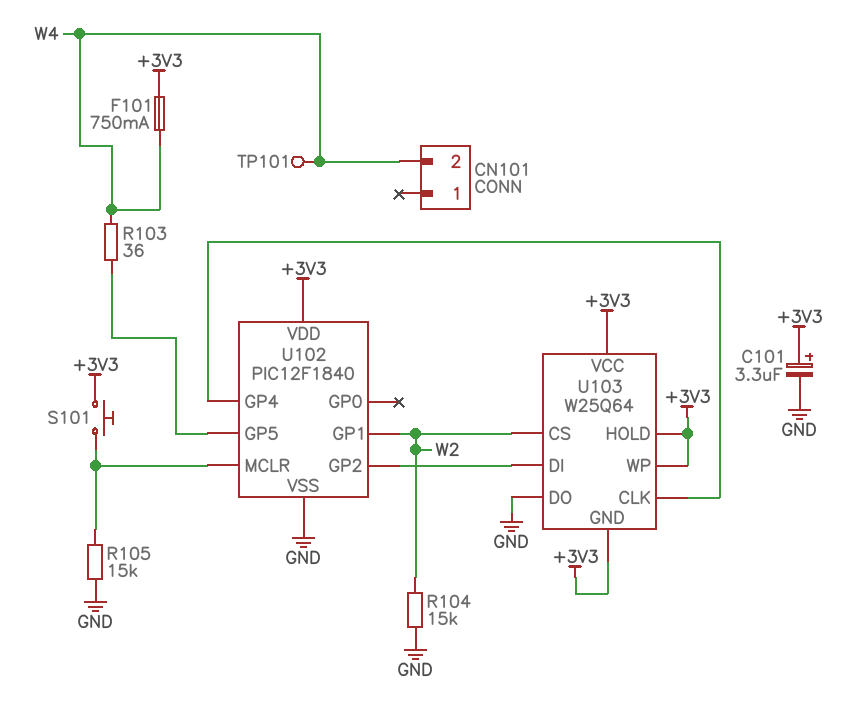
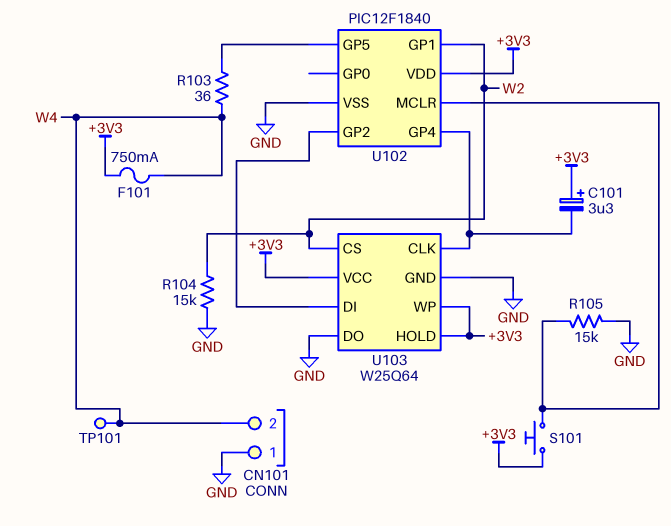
C101: 3.3uF (plus +3V3, minus GND) -> 3.3uF (plus +3V3, minus U102/GP4)
CN101 pin 1: none -> GND
U103 pin GND: +3V3 -> GND

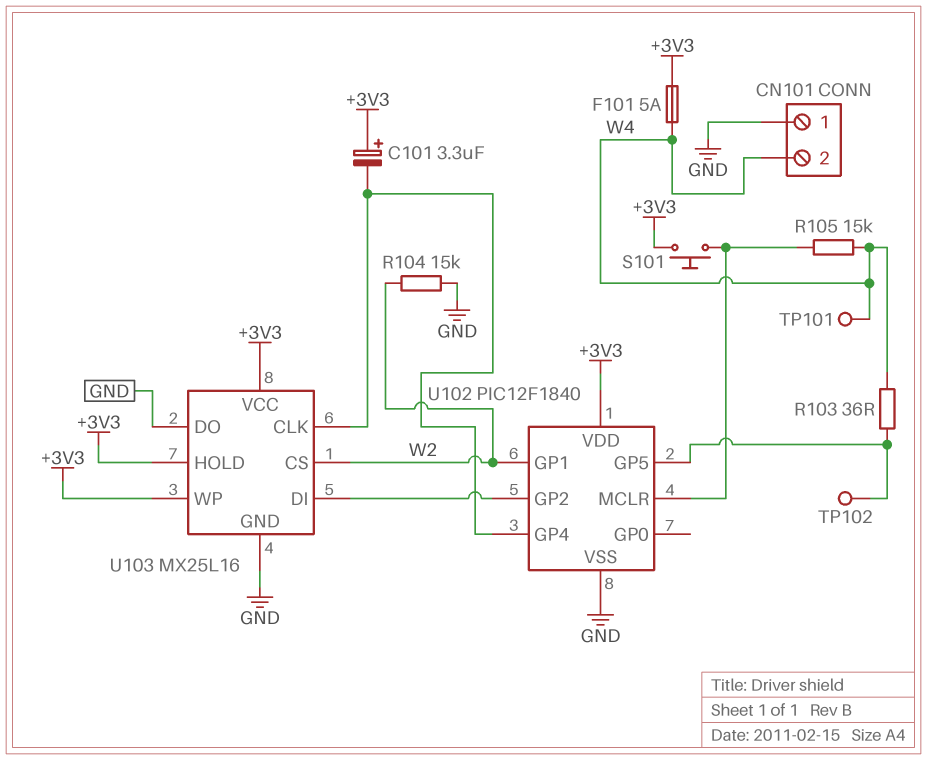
F101: 750mA (+3V3, W4) -> 5A (+3V3, W4)
R105: 15k (GND, U102/MCLR) -> 15k (U102/MCLR, W4)
TP102: none -> test point (U102/GP5)
U103: W25Q64 -> MX25L16

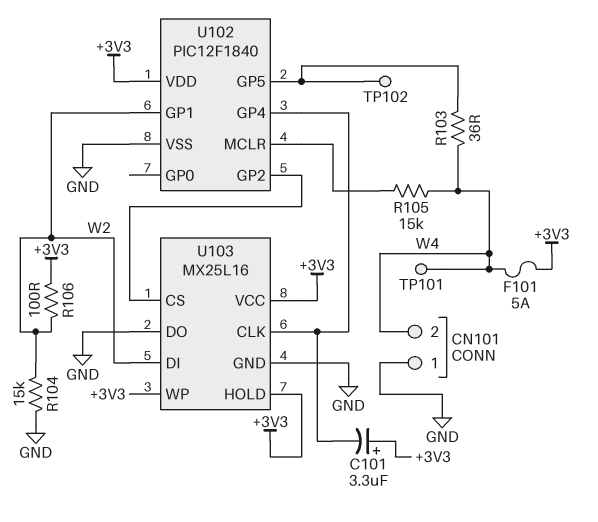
R106: none -> 100 (+3V3, W2)
S101: button (+3V3, U102/MCLR) -> none
U103 pin CS: W2 -> U102/GP2
U103 pin DI: U102/GP2 -> W2

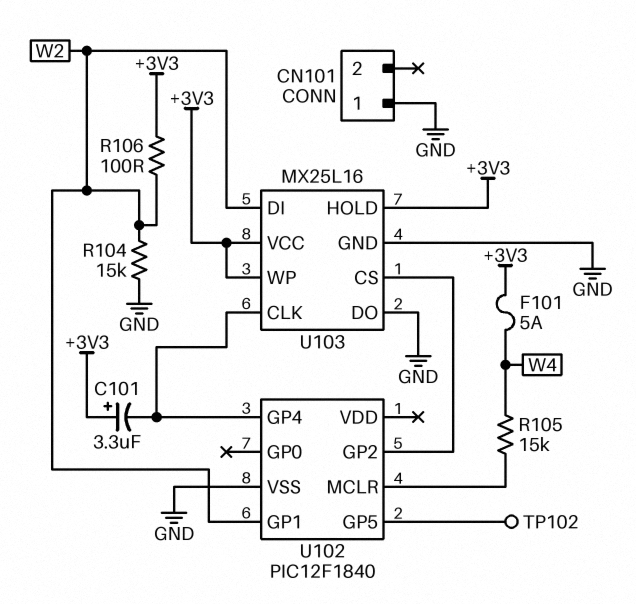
CN101 pin 2: W4 -> none
R103: 36 (U102/GP5, W4) -> none
TP101: test point (W4) -> none
U102 pin VDD: +3V3 -> none

